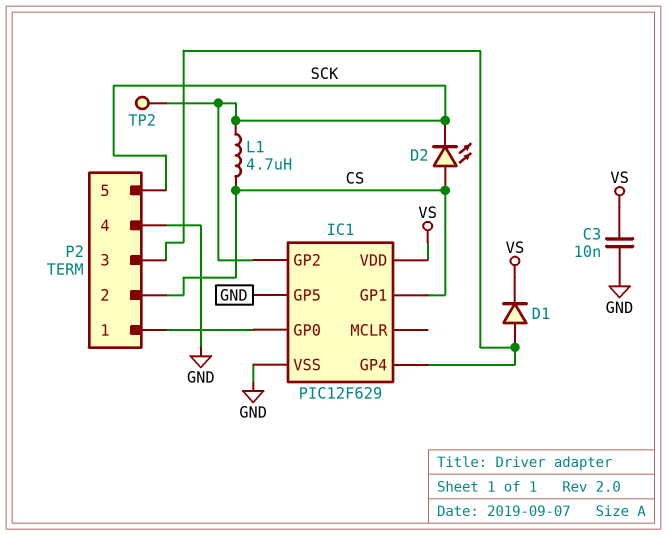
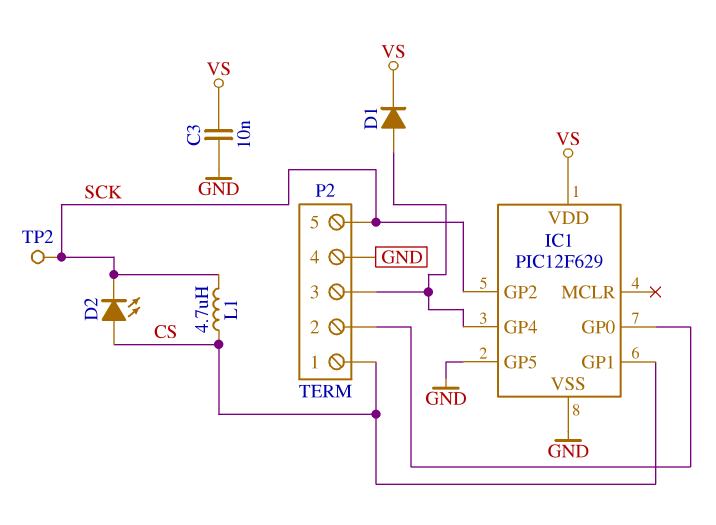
P2 pin 1: IC1/GP0 -> CS
P2 pin 2: CS -> IC1/GP0

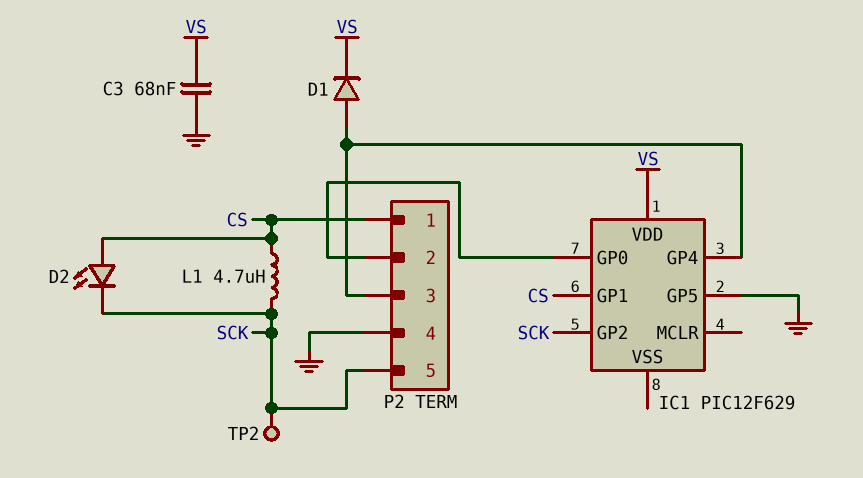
C3: 10nF (GND, VS) -> 68nF (GND, VS)
IC1 pin VSS: GND -> none

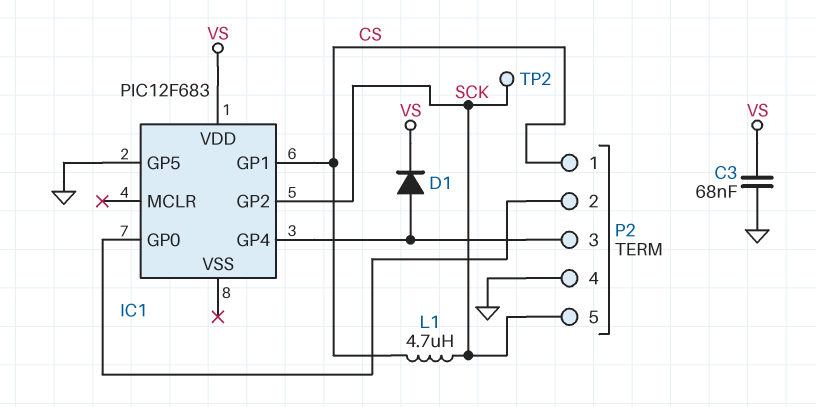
D2: LED (A CS, K SCK) -> none
IC1: PIC12F629 -> PIC12F683

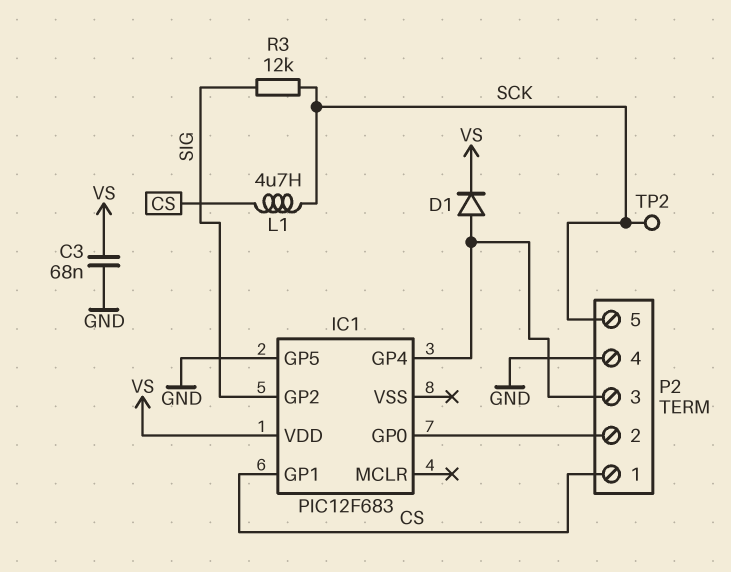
IC1 pin GP2: SCK -> SIG
R3: none -> 12k (SCK, SIG)

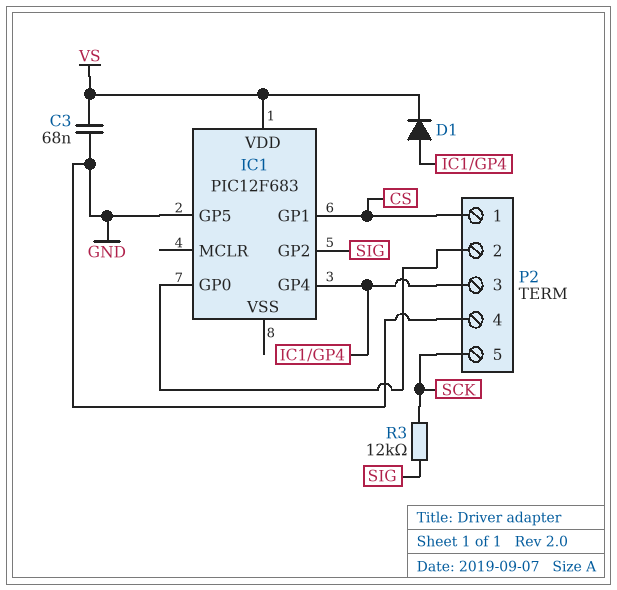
L1: 4.7uH (CS, SCK) -> none
TP2: test point (SCK) -> none

